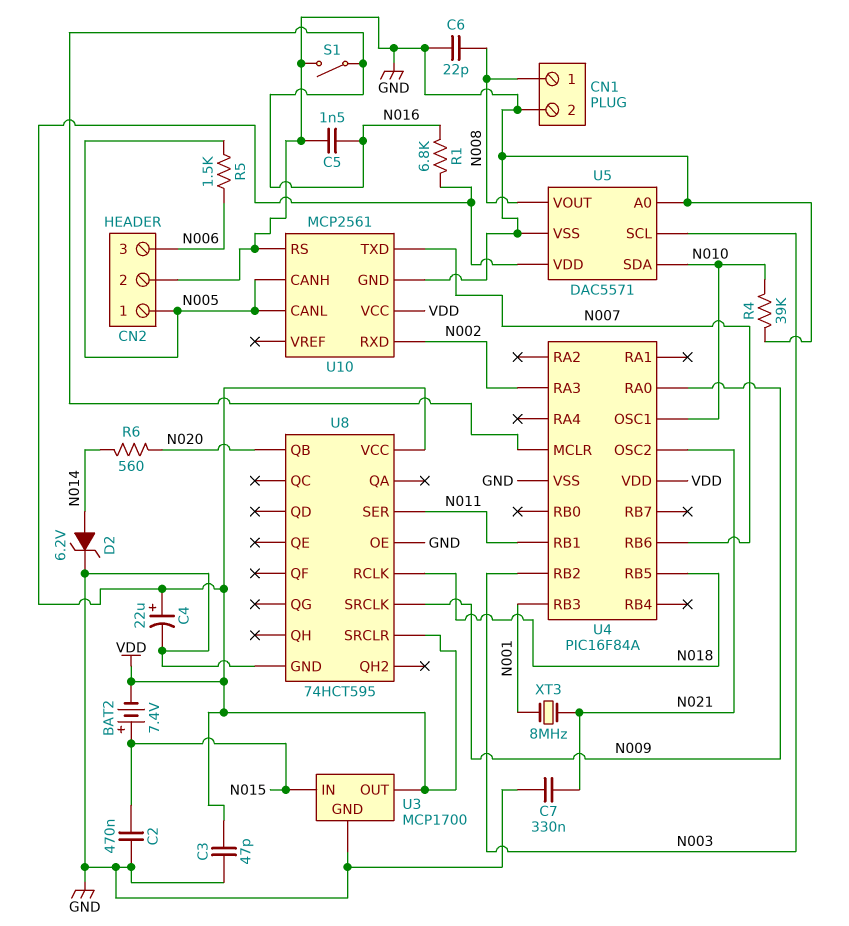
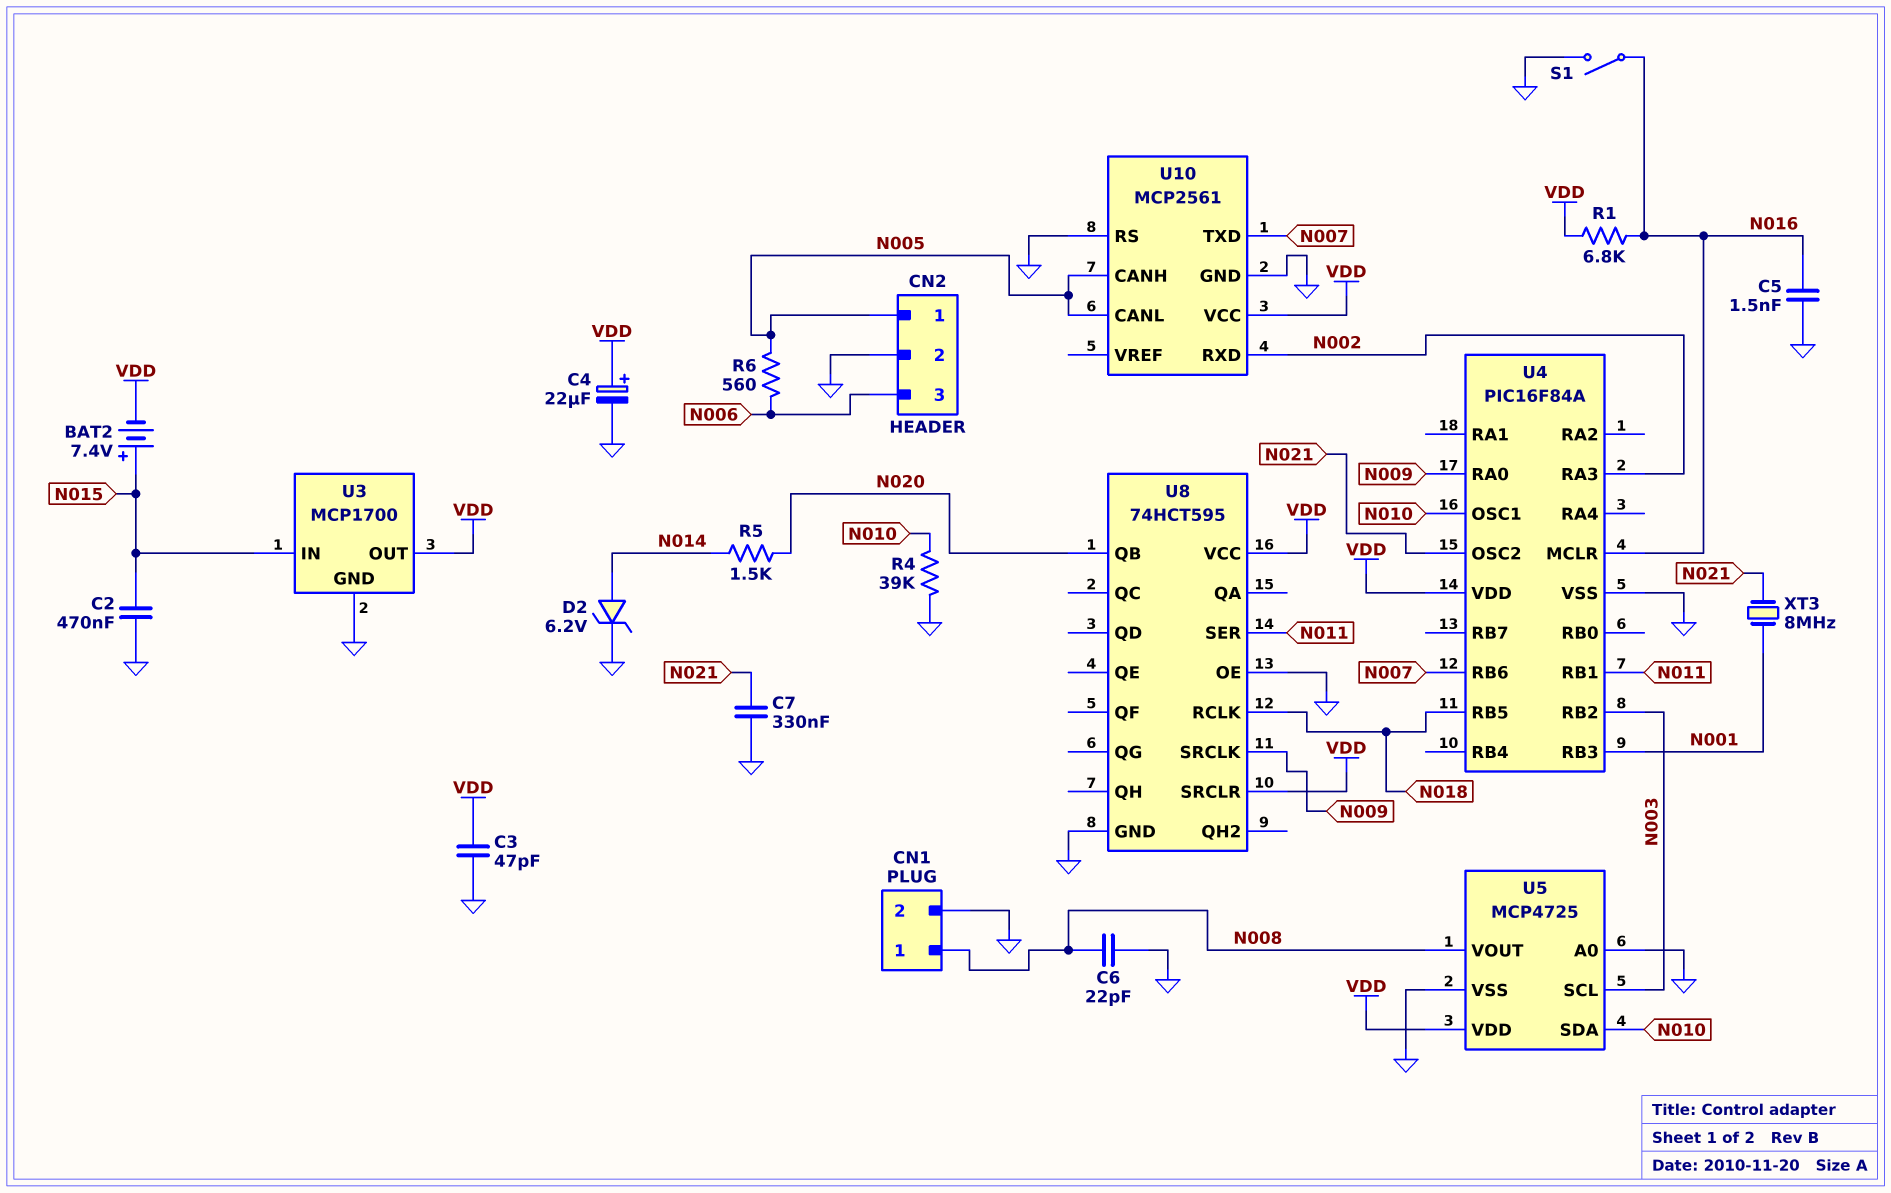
R5: 1.5k (N005, N006) -> 1.5k (N014, N020)
R6: 560 (N014, N020) -> 560 (N005, N006)
U5: DAC5571 -> MCP4725

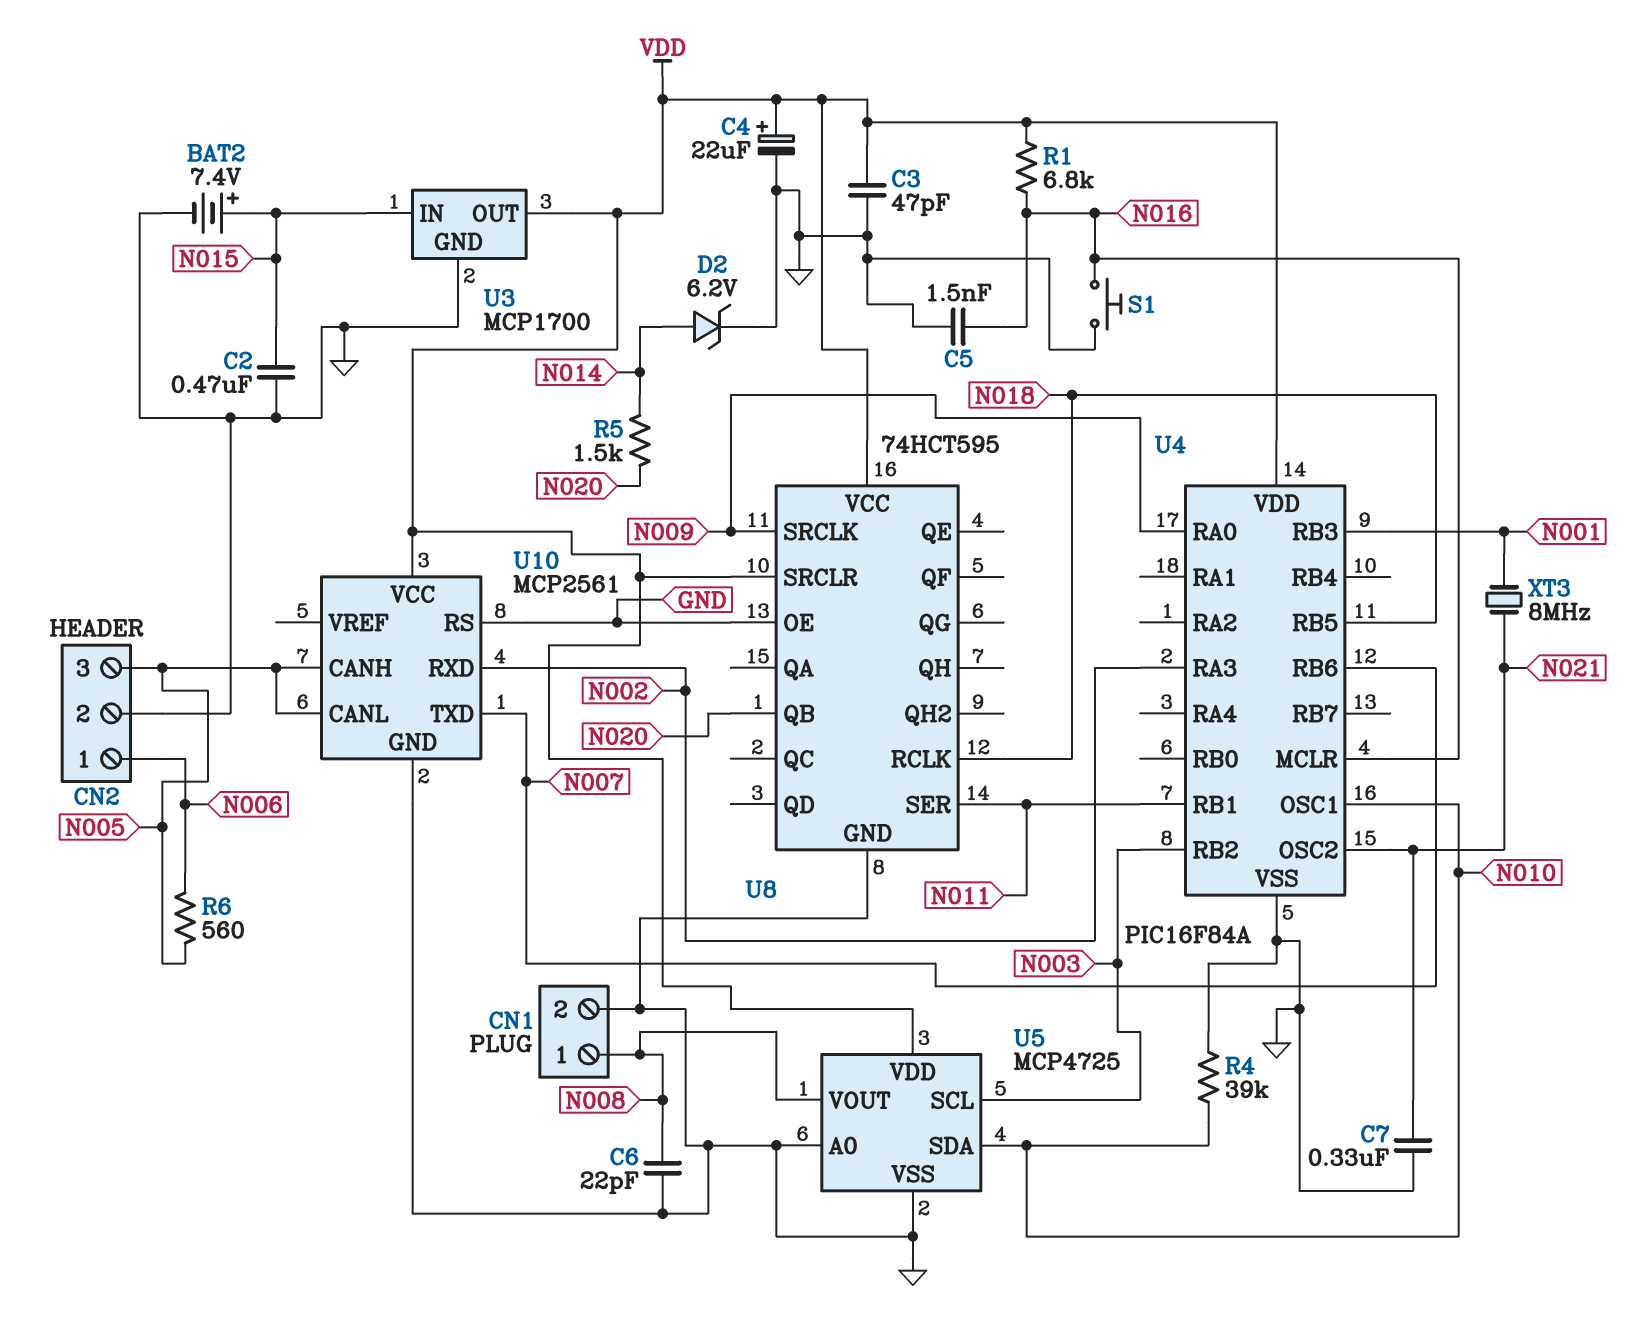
BAT2: 7.4V (plus N015, minus VDD) -> 7.4V (plus N015, minus GND)
CN2 pin 1: N005 -> N006
CN2 pin 3: N006 -> N005
S1: switch (GND, N016) -> button (GND, N016)

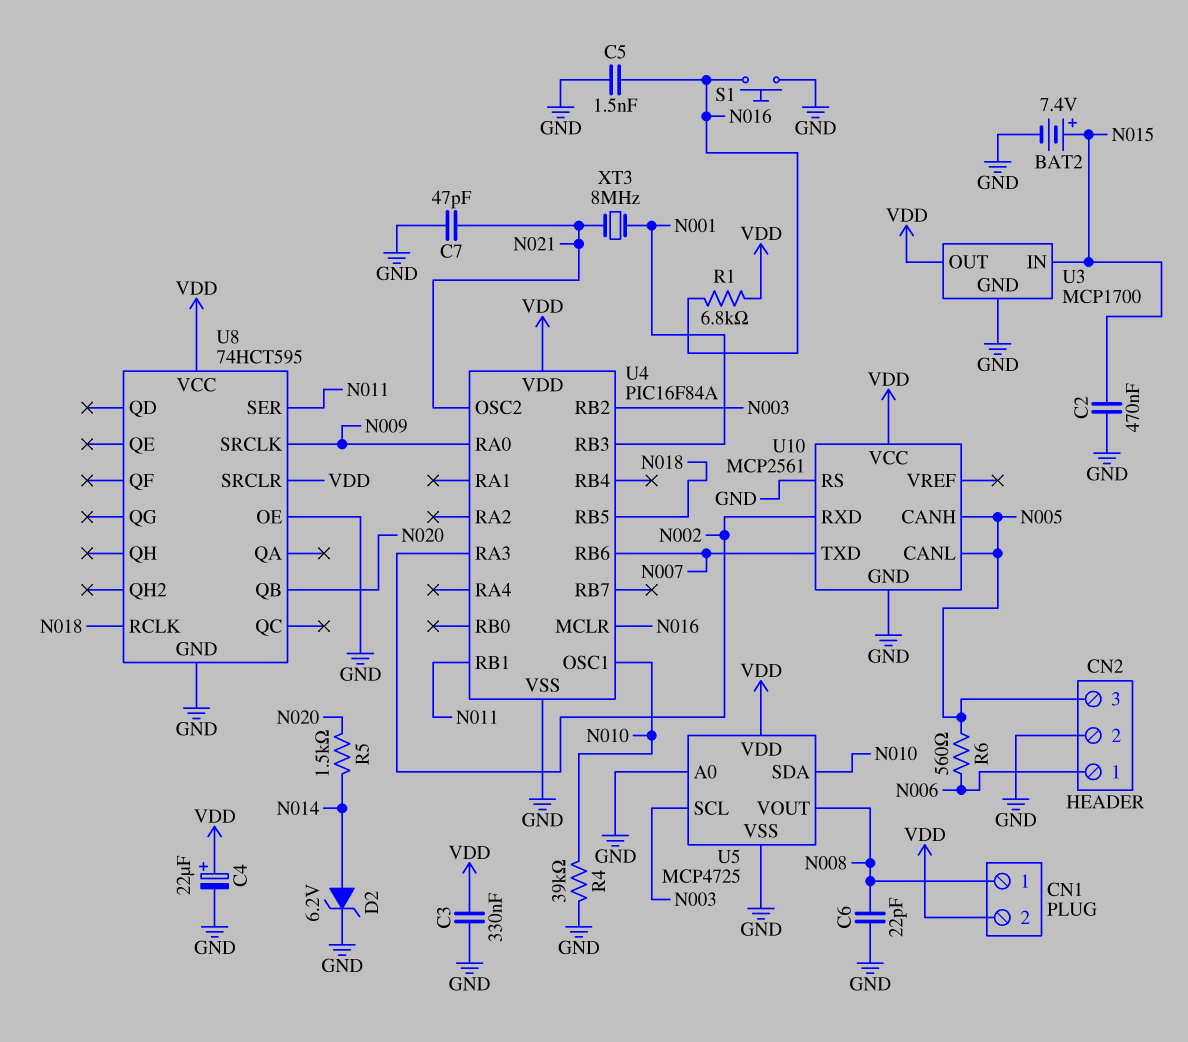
C3: 47pF (GND, VDD) -> 330nF (GND, VDD)
C7: 330nF (GND, N021) -> 47pF (GND, N021)
CN1 pin 2: GND -> VDD

